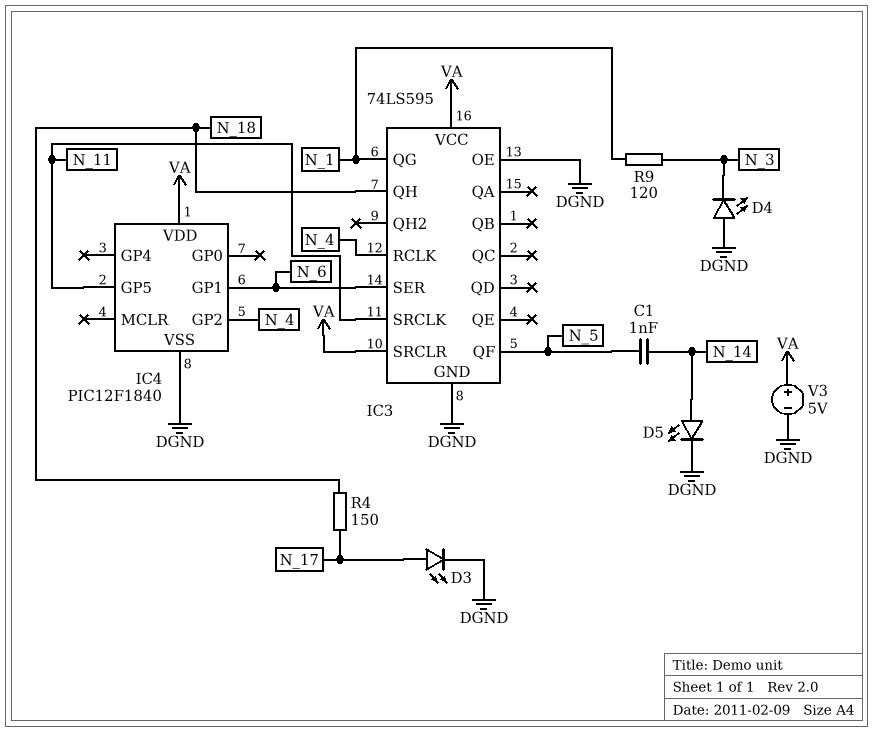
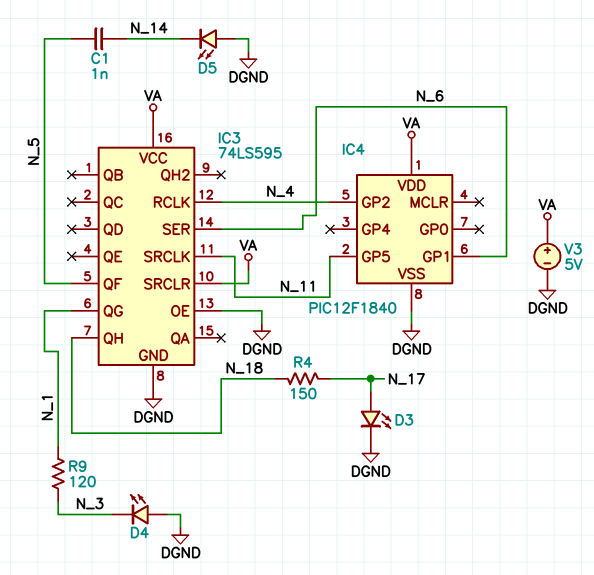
D5: LED (A N_14, K DGND) -> LED (A DGND, K N_14)

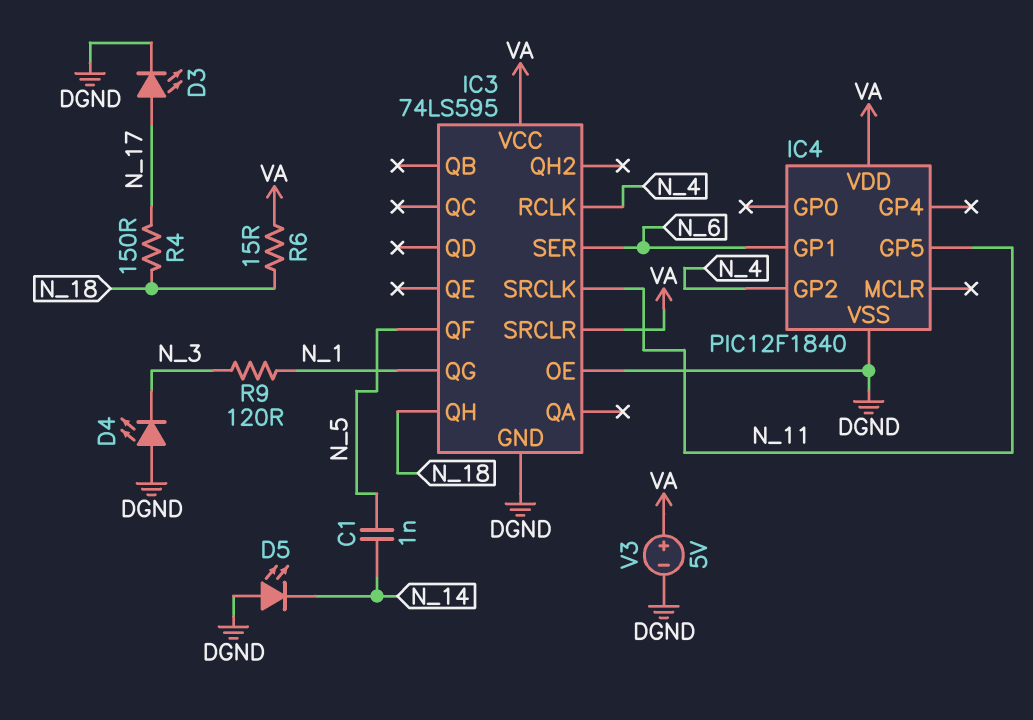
R6: none -> 15 (N_18, VA)

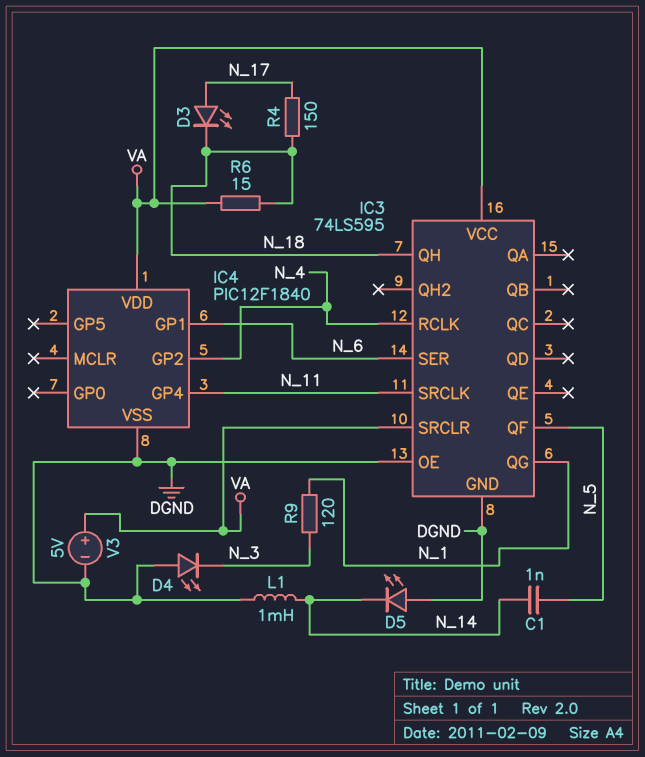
D3: LED (A N_17, K DGND) -> LED (A N_17, K N_18)
IC4 pin GP4: none -> N_11
IC4 pin GP5: N_11 -> none
L1: none -> 1mH (DGND, N_14)

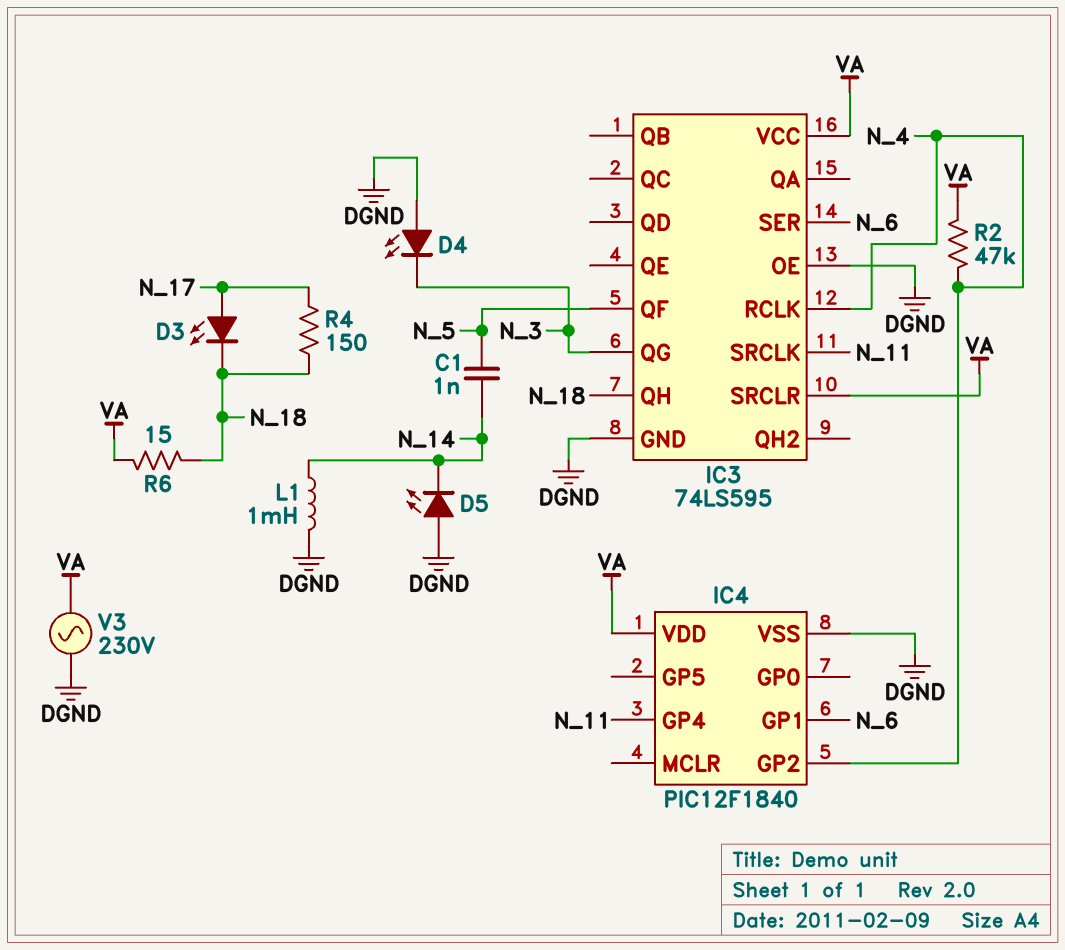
IC3 pin QG: N_1 -> N_3
R2: none -> 47k (N_4, VA)
R9: 120 (N_1, N_3) -> none
V3: 5V (plus VA, minus DGND) -> AC 230V (DGND, VA)

